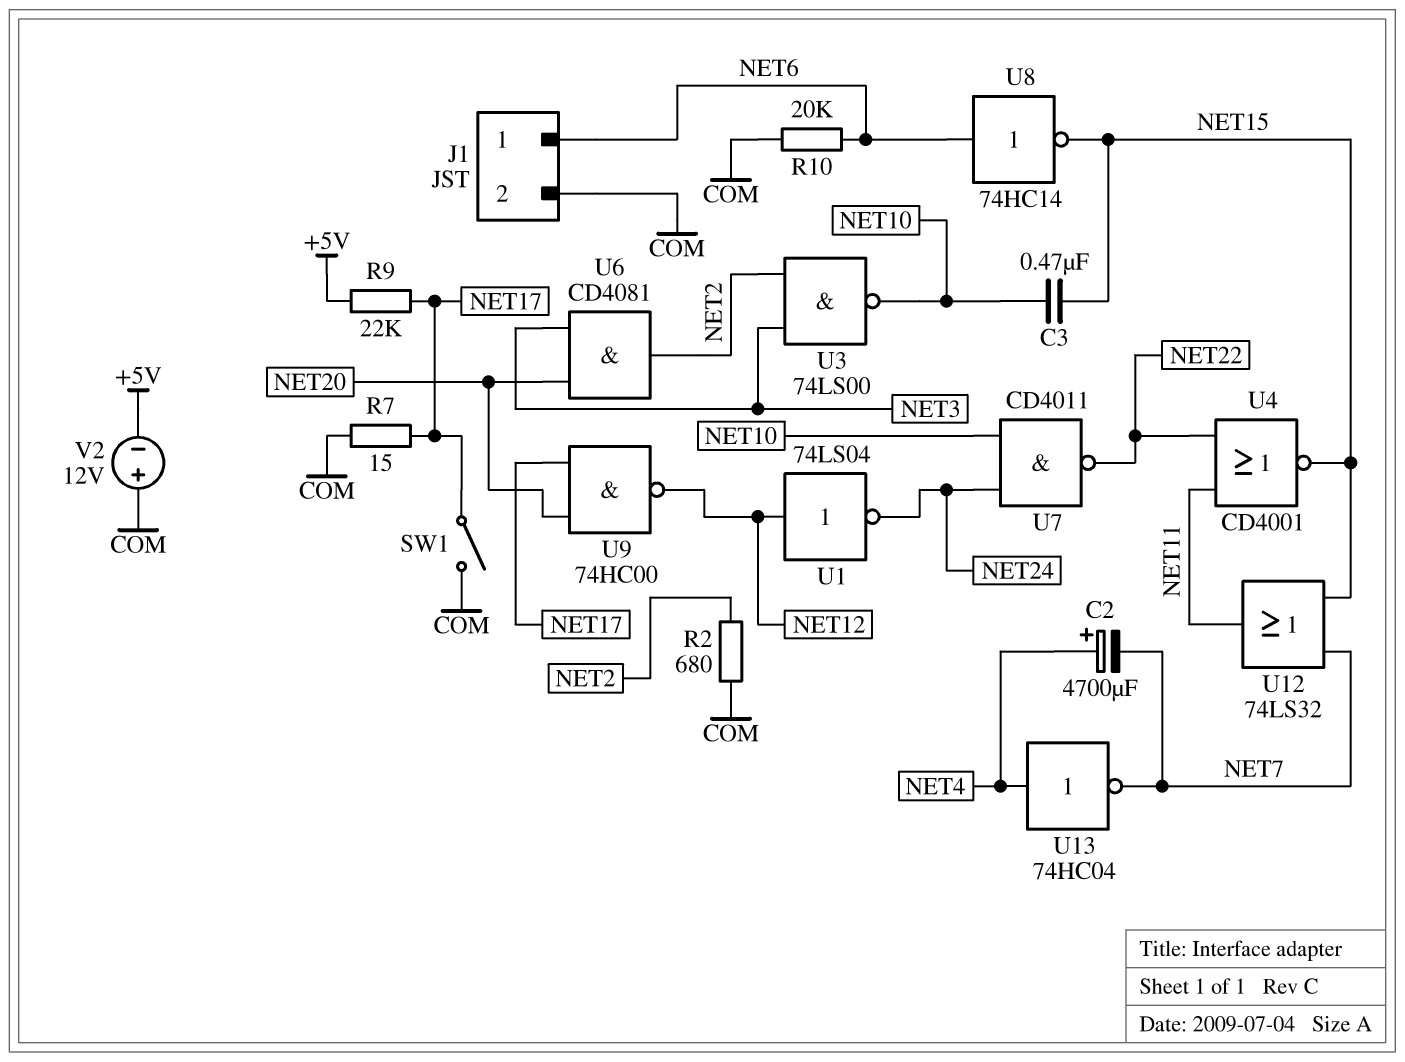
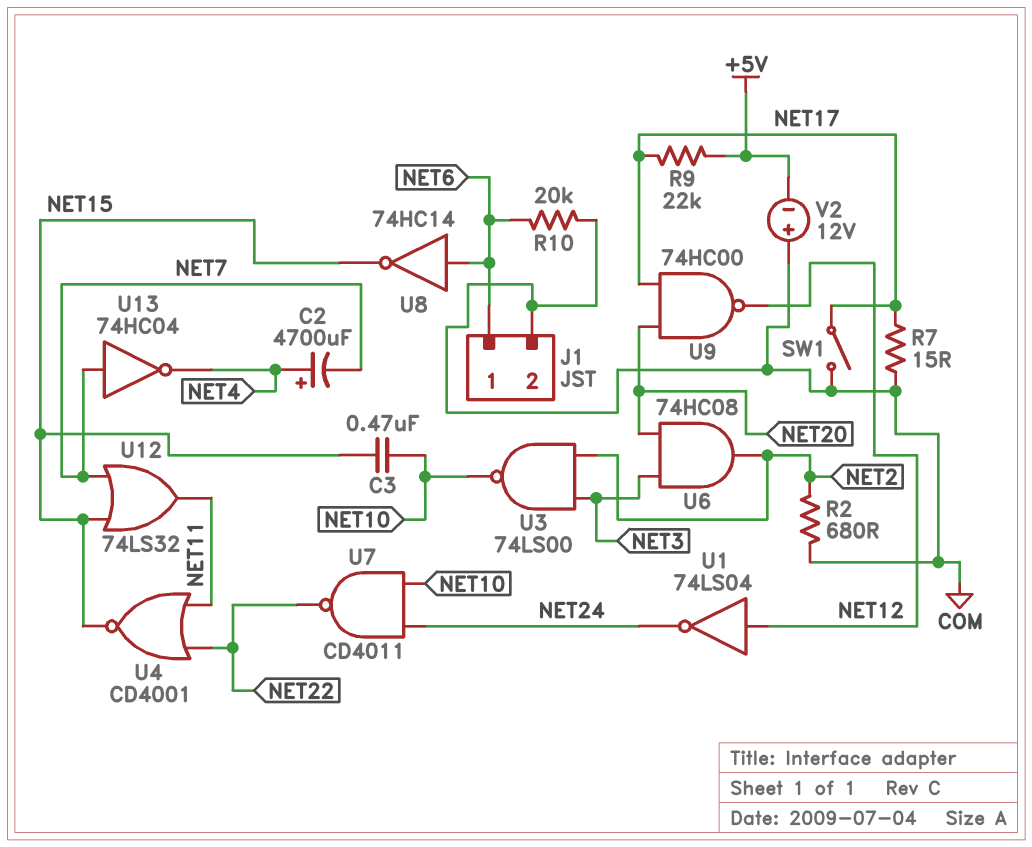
U6: AND CD4081 (in NET3, in NET20, out NET2) -> AND 74HC08 (in NET3, in NET20, out NET2)
U13: NOT 74HC04 (in NET4, out NET7) -> NOT 74HC04 (in NET7, out NET4)

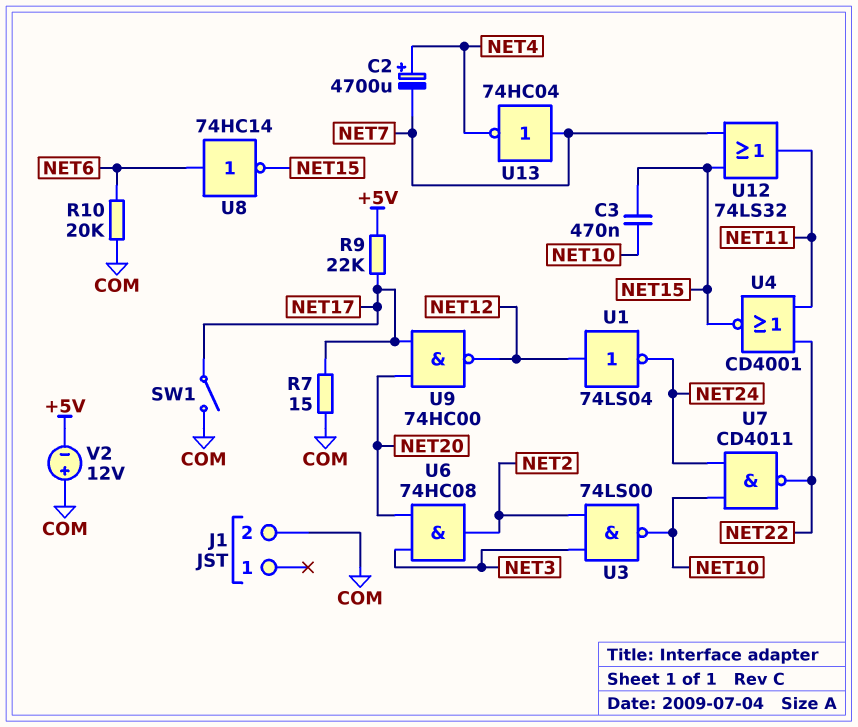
J1 pin 1: NET6 -> none
R2: 680 (COM, NET2) -> none

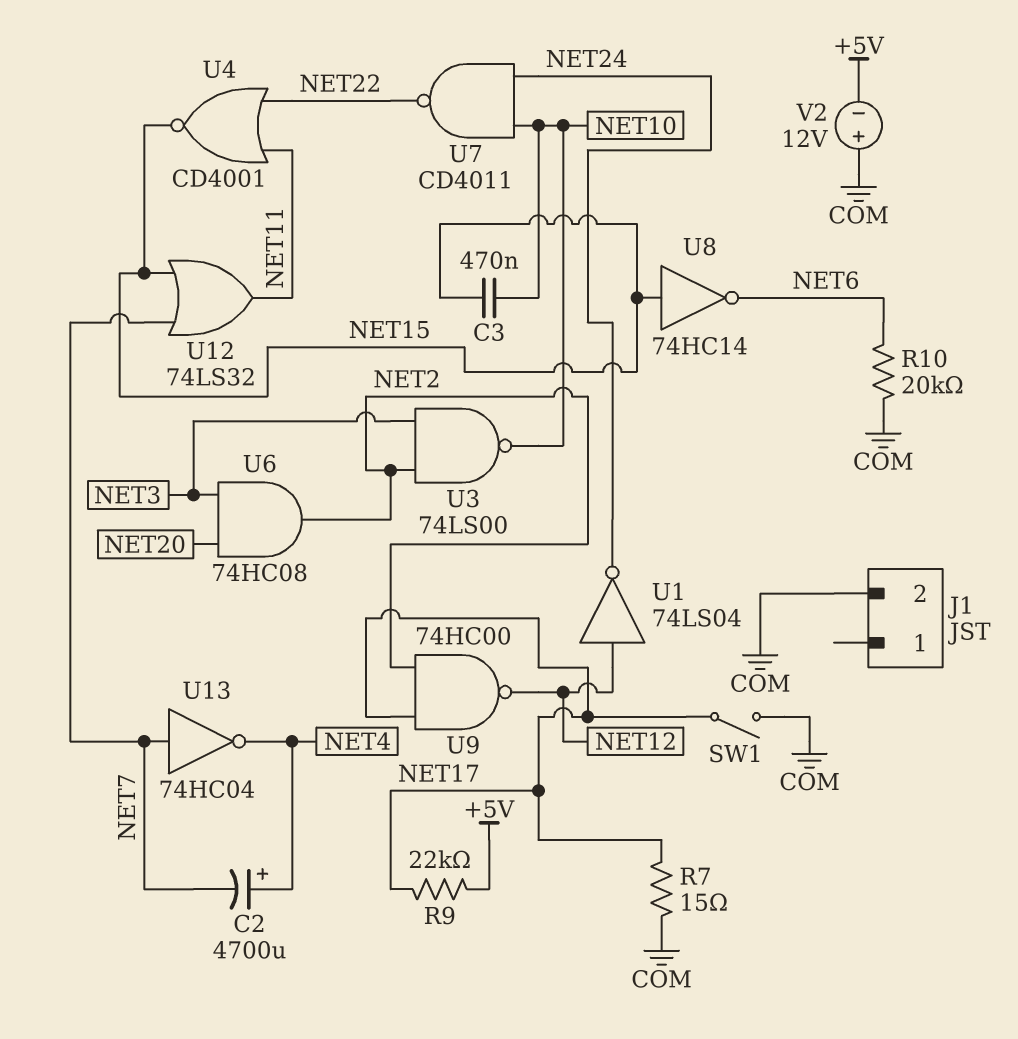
U8: NOT 74HC14 (in NET6, out NET15) -> NOT 74HC14 (in NET15, out NET6)
U9: NAND 74HC00 (in NET17, in NET20, out NET12) -> NAND 74HC00 (in NET2, in NET17, out NET12)

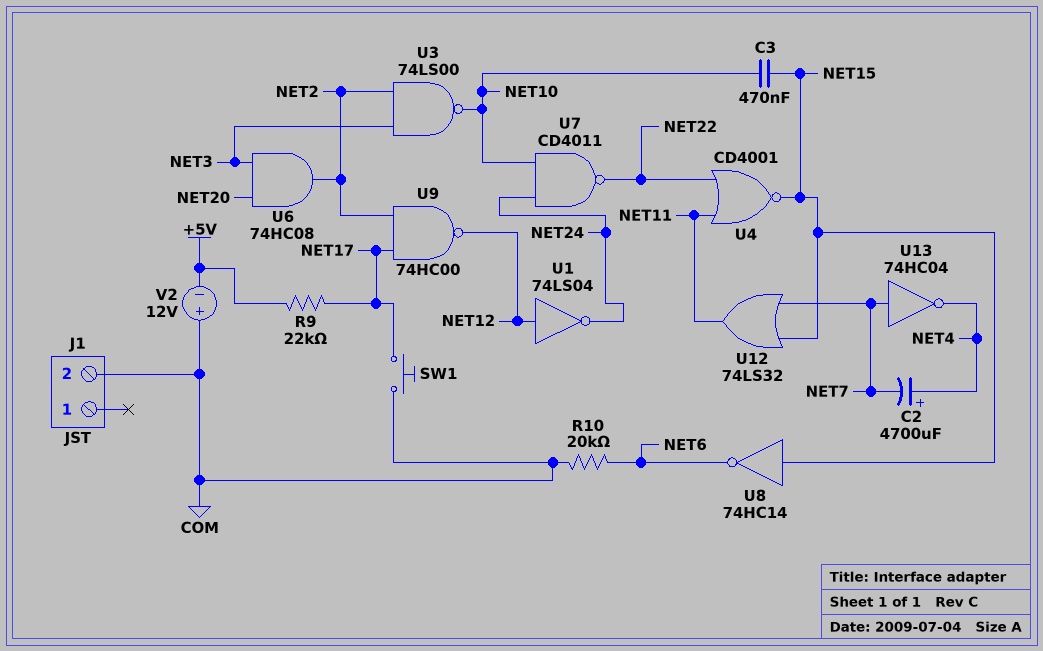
R7: 15 (COM, NET17) -> none
SW1: switch (COM, NET17) -> button (COM, NET17)

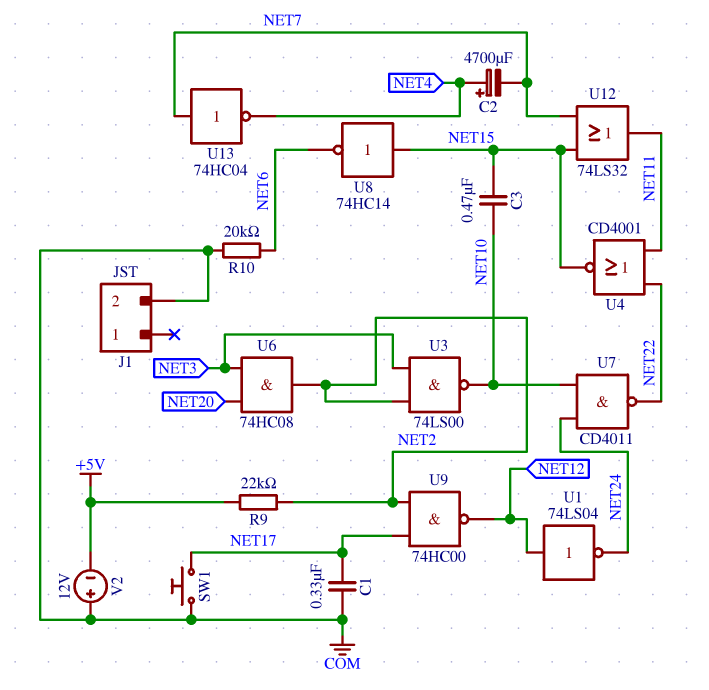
C1: none -> 330nF (COM, NET17)
R9: 22k (+5V, NET17) -> 22k (+5V, NET2)

